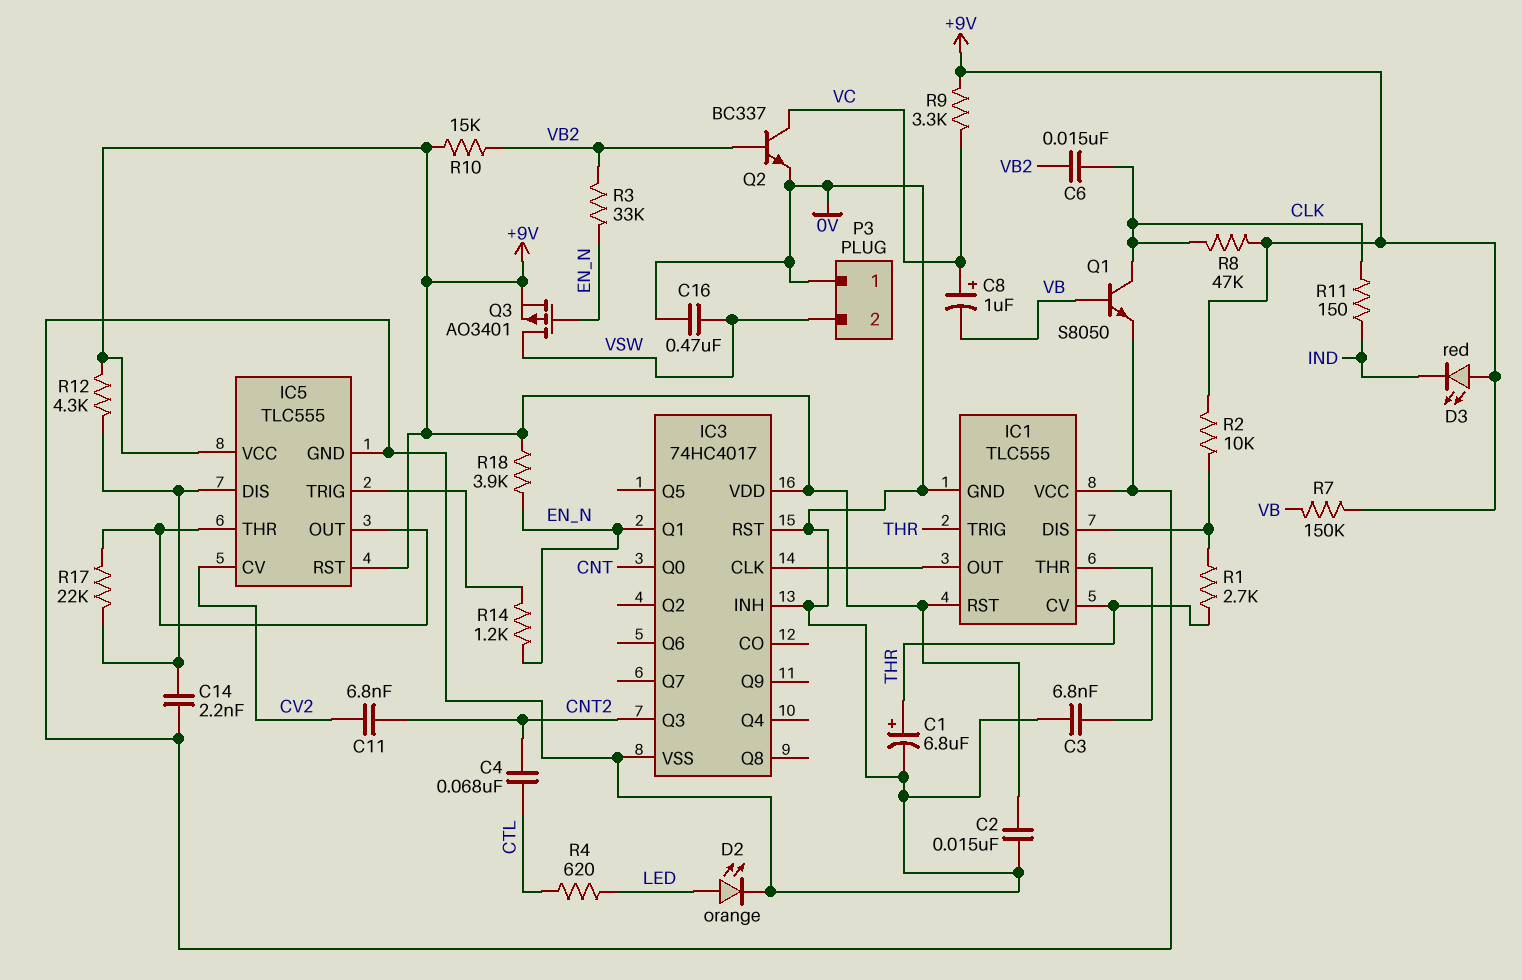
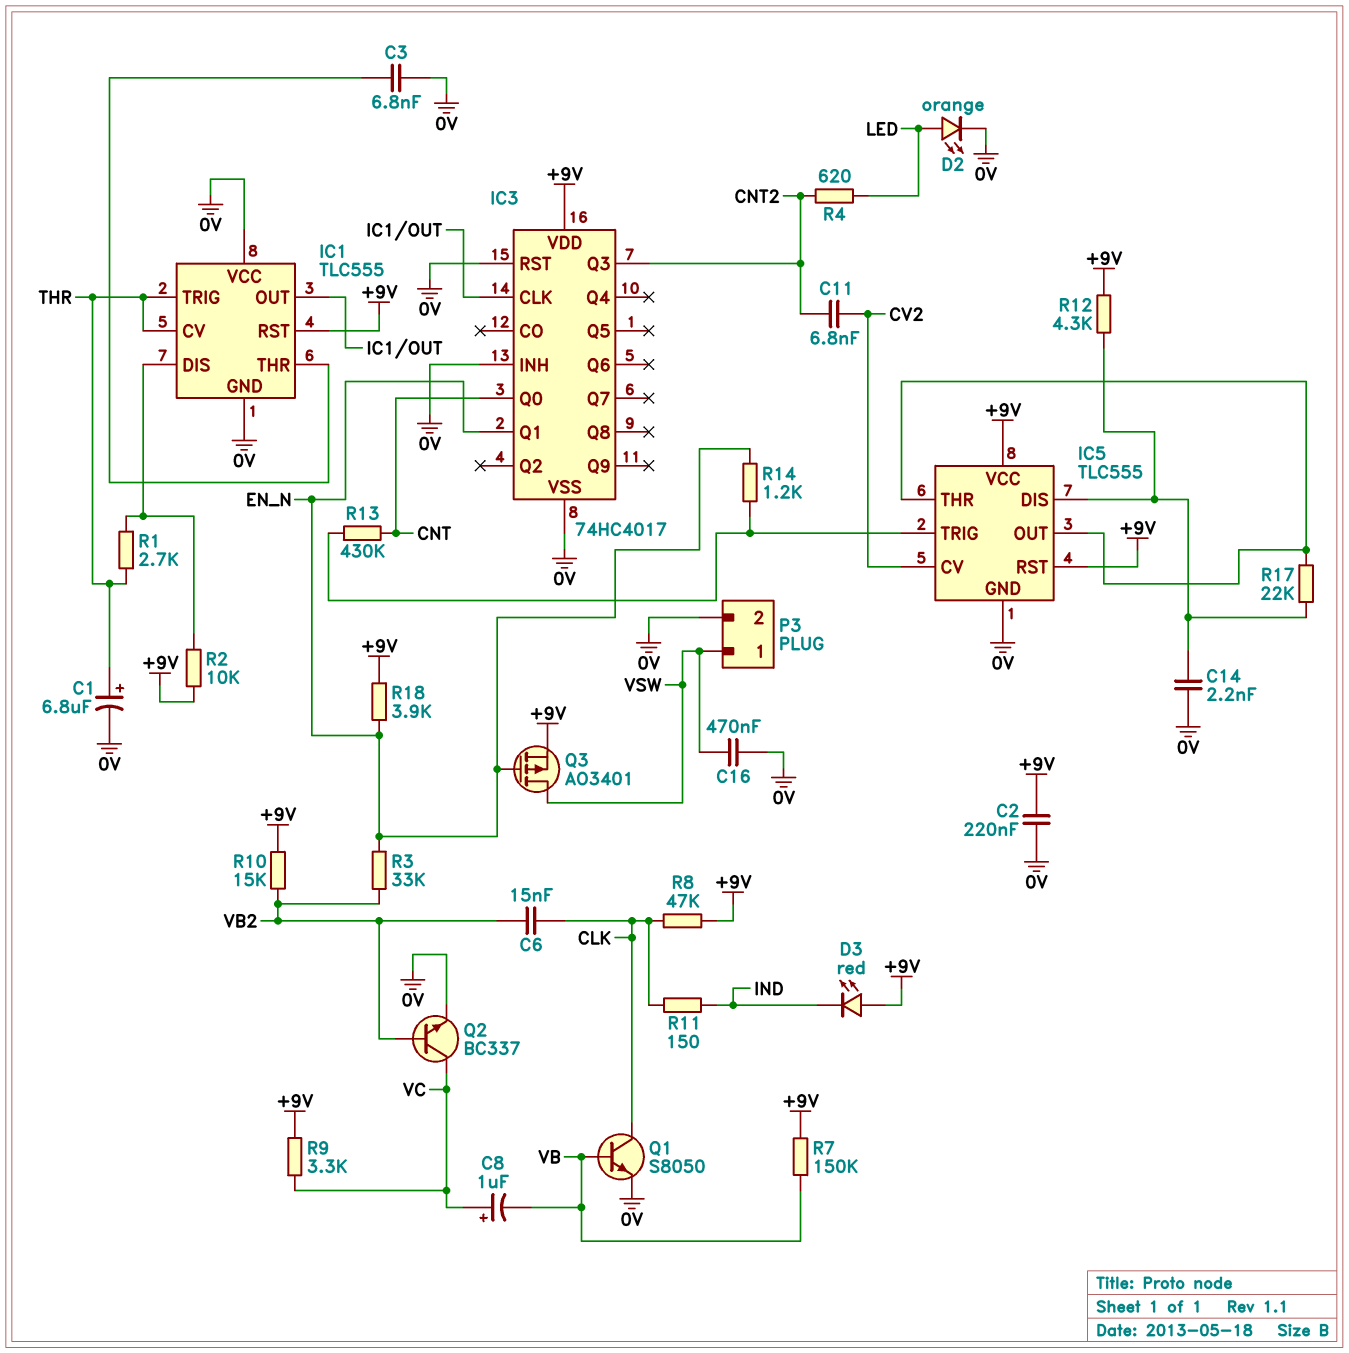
C2: 15nF (+9V, 0V) -> 220nF (+9V, 0V)
C4: 68nF (CNT2, CTL) -> none
P3 pin 1: 0V -> VSW
P3 pin 2: VSW -> 0V
R4: 620 (CTL, LED) -> 620 (CNT2, LED)
R13: none -> 430k (CNT, IC5/TRIG)

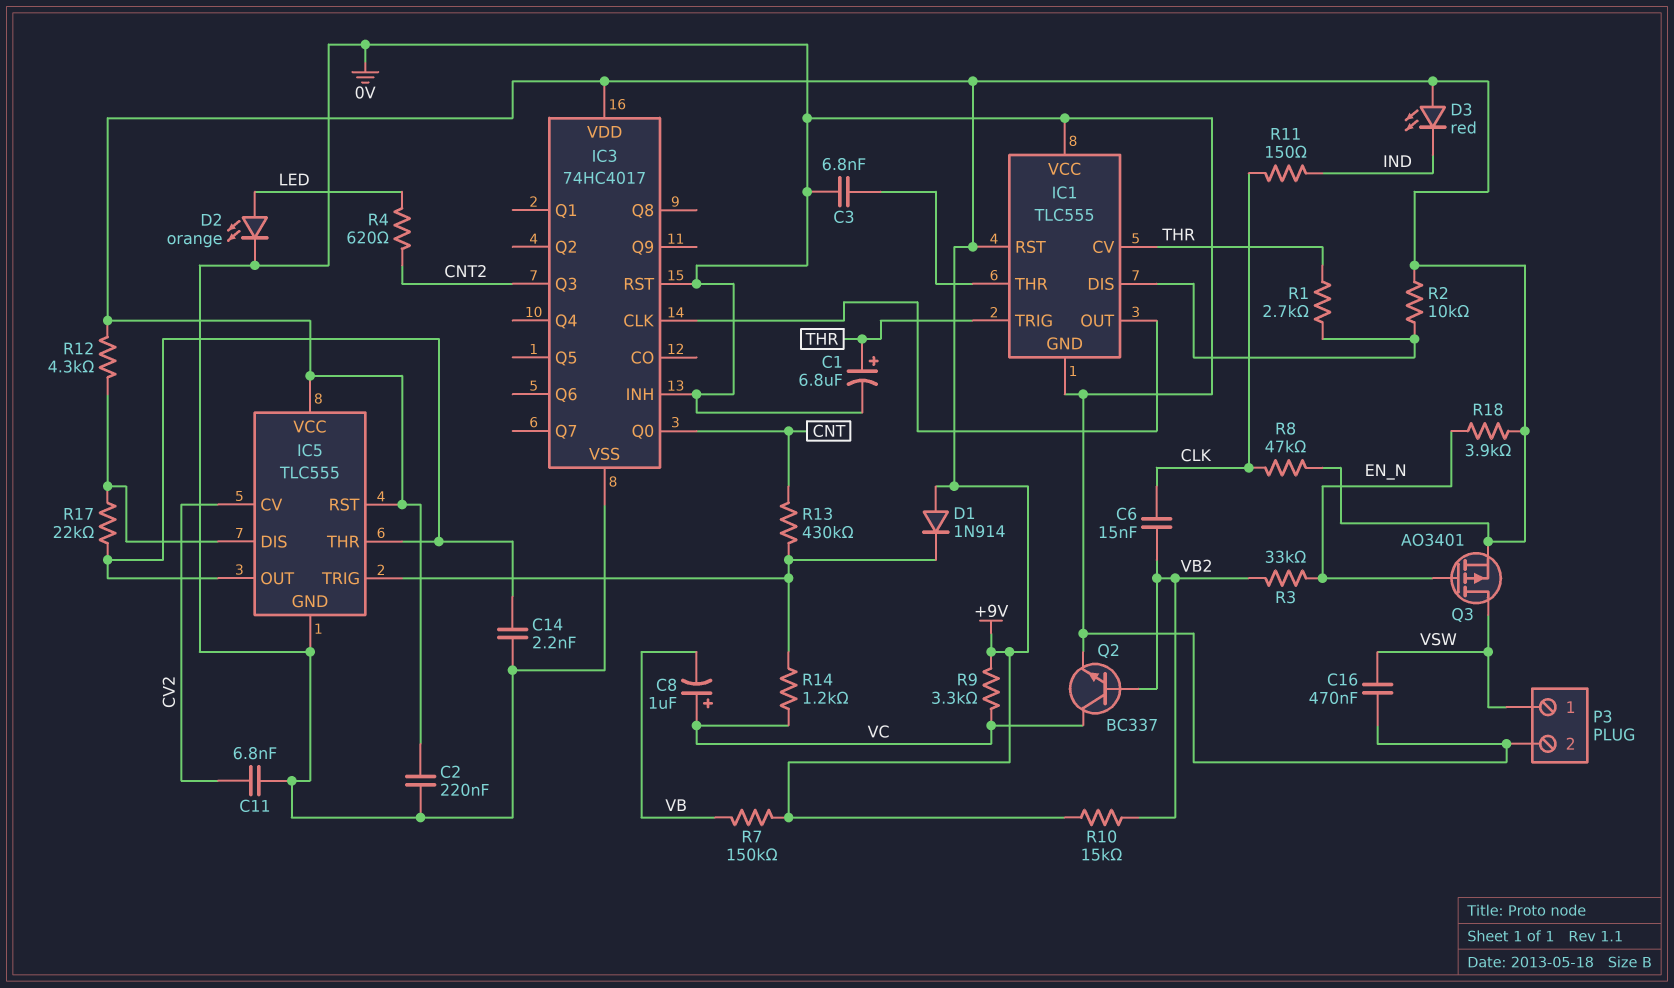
C11: 6.8nF (CNT2, CV2) -> 6.8nF (0V, CV2)
C14: 2.2nF (0V, IC5/DIS) -> 2.2nF (0V, IC5/OUT)
D1: none -> diode 1N914 (A +9V, K IC5/TRIG)
IC3 pin Q1: EN_N -> none
Q1: NPN S8050 (B VB, C CLK, E 0V) -> none
R14: 1.2k (EN_N, IC5/TRIG) -> 1.2k (IC5/TRIG, VC)

